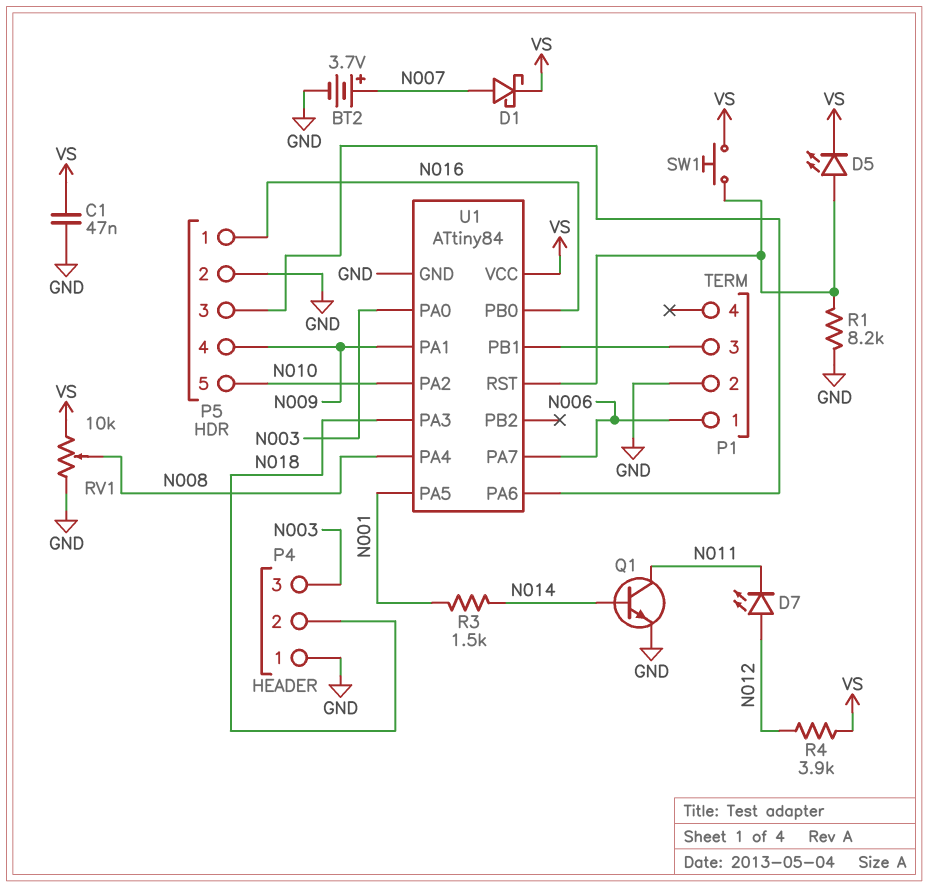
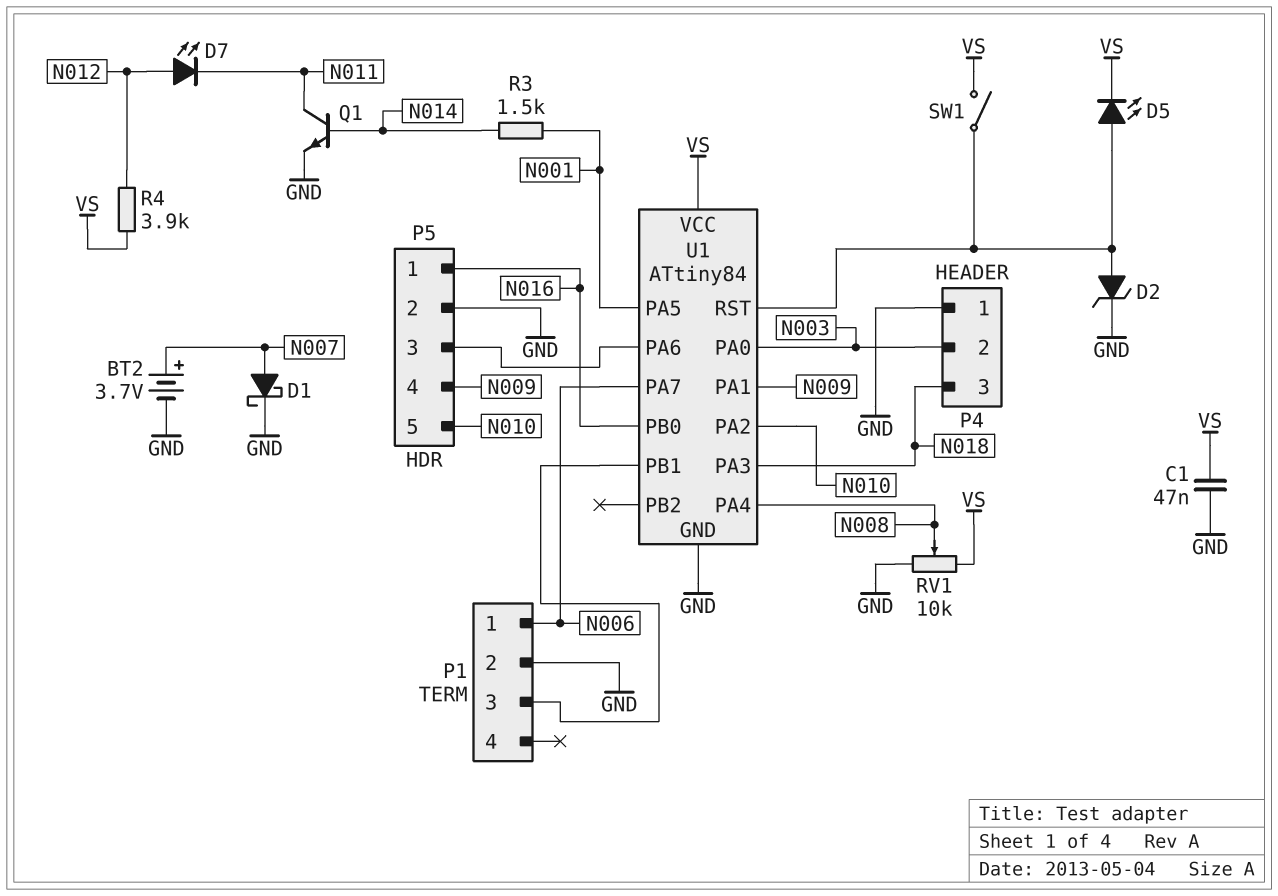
D1: schottky (A N007, K VS) -> schottky (A N007, K GND)
D2: none -> zener (A U1/RST, K GND)
P4 pin 2: N018 -> N003
P4 pin 3: N003 -> N018
R1: 8.2k (GND, U1/RST) -> none
SW1: button (U1/RST, VS) -> switch (U1/RST, VS)

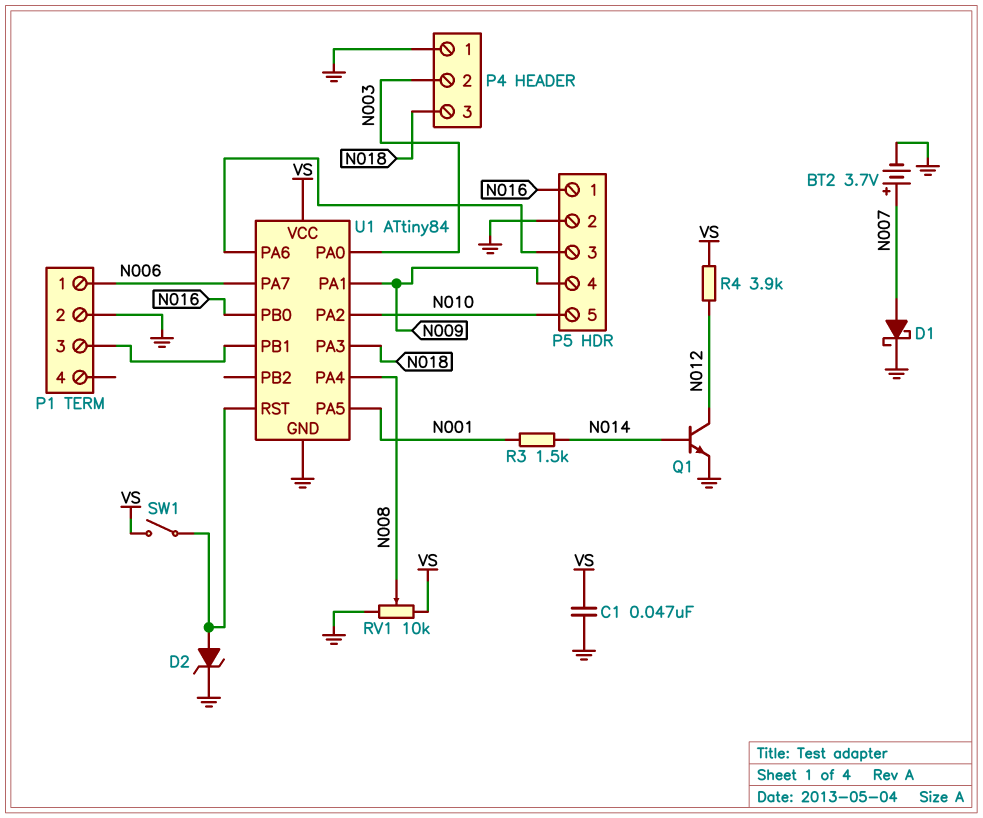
D5: LED (A U1/RST, K VS) -> none
D7: LED (A N012, K N011) -> none
Q1: NPN (B N014, C N011, E GND) -> NPN (B N014, C N012, E GND)

